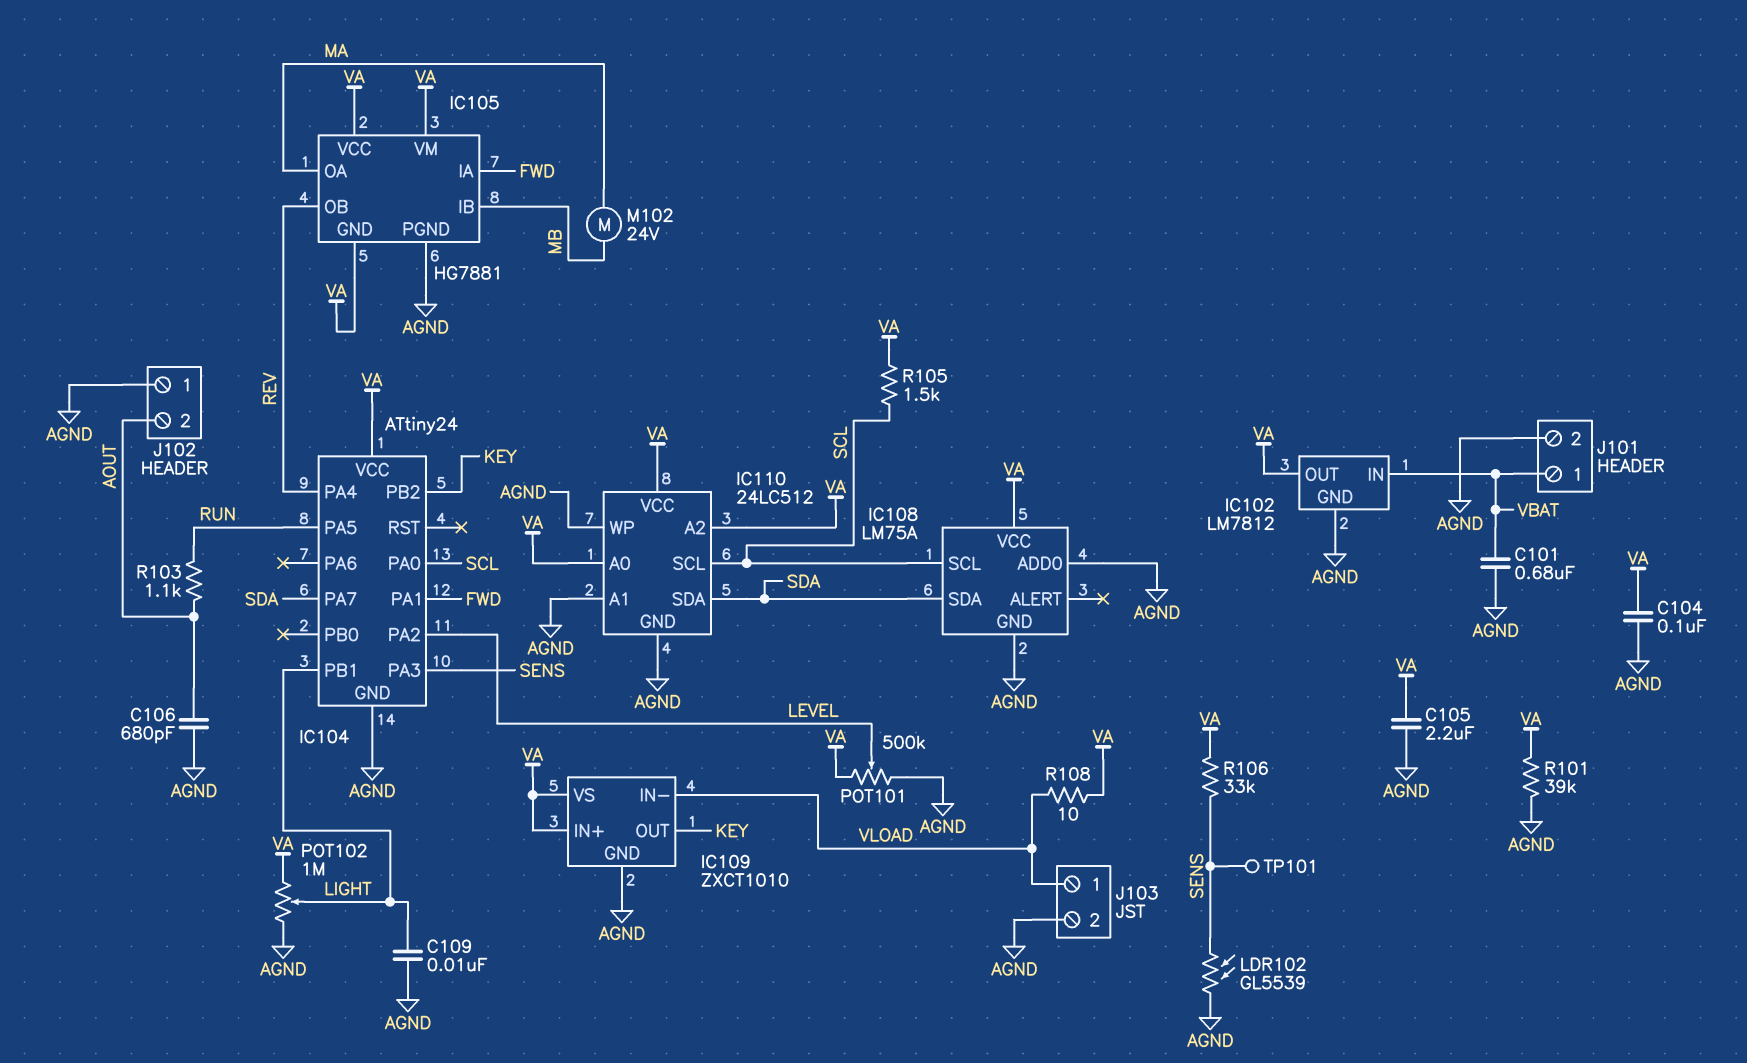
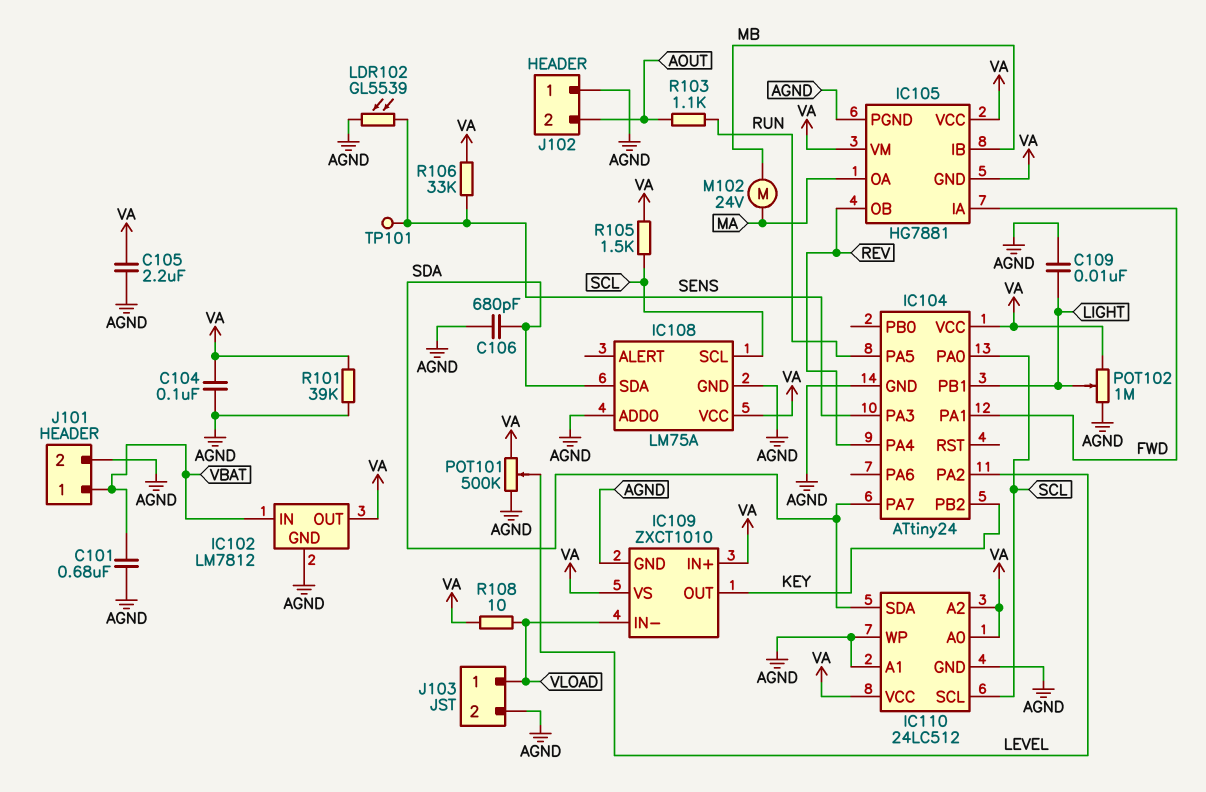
C106: 680pF (AGND, AOUT) -> 680pF (AGND, SDA)

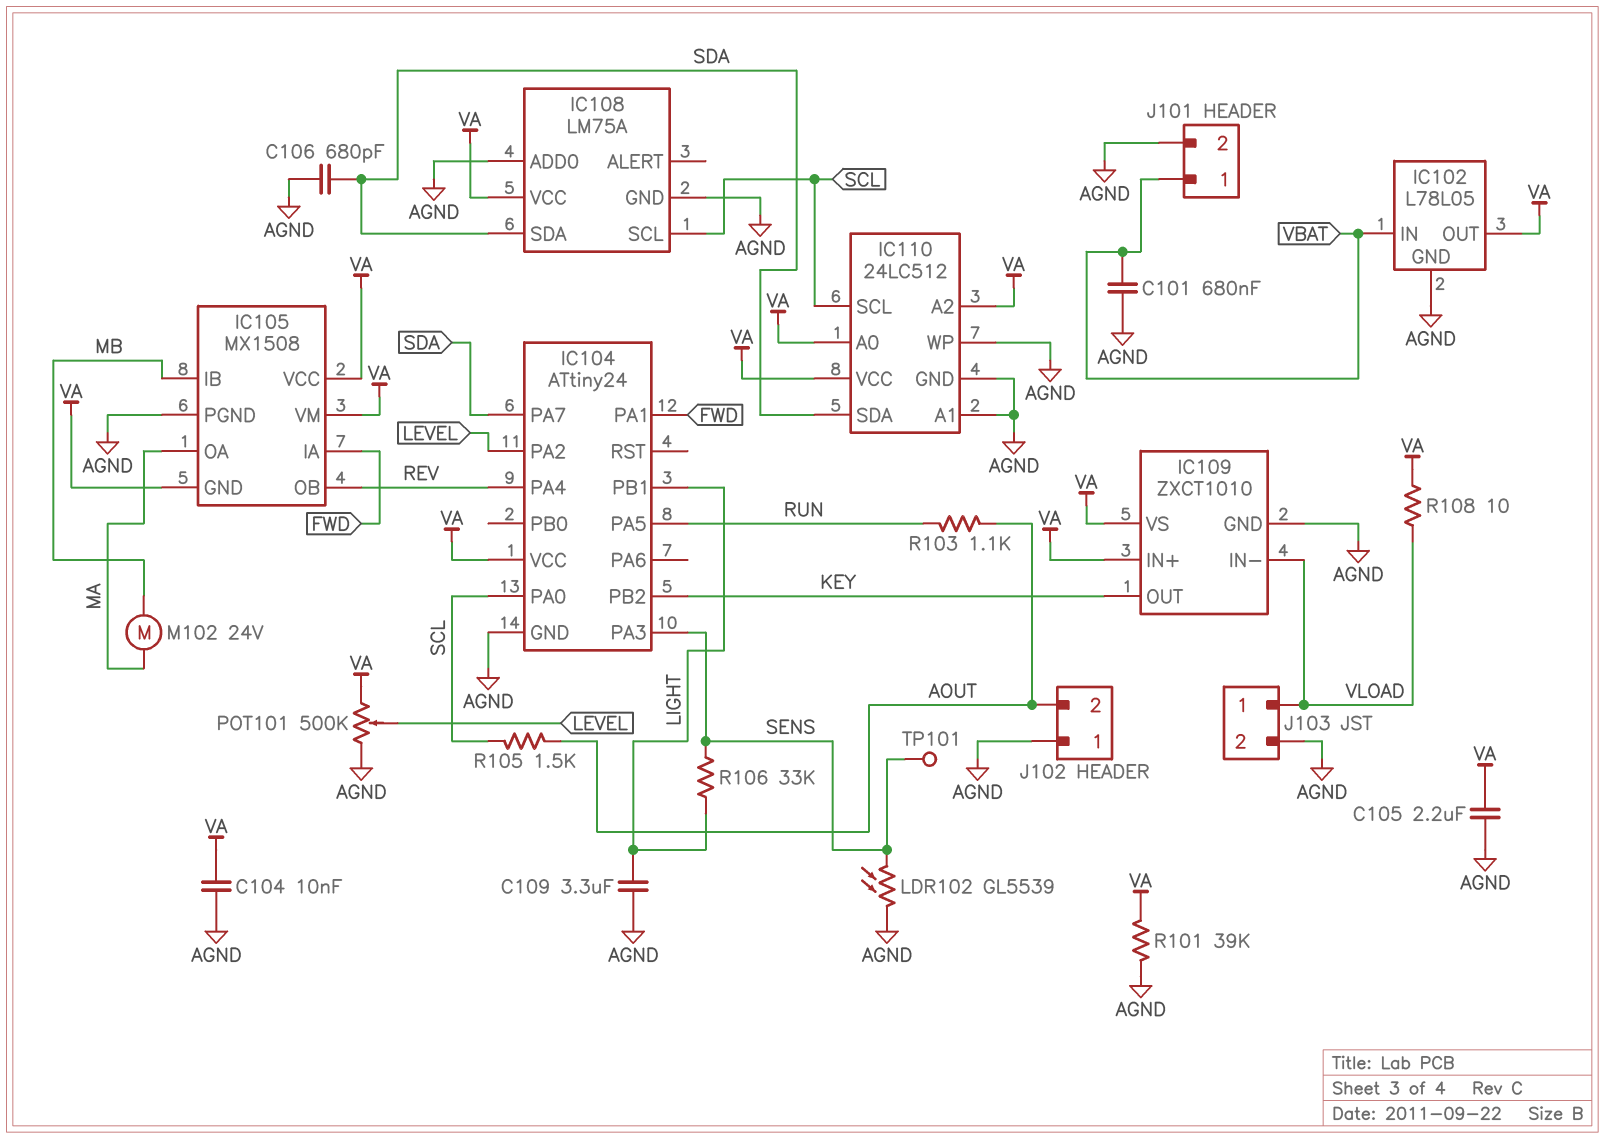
C104: 100nF (AGND, VA) -> 10nF (AGND, VA)
C109: 10nF (AGND, LIGHT) -> 3.3uF (AGND, LIGHT)
IC102: LM7812 -> L78L05
IC105: HG7881 -> MX1508
POT102: 1M (AGND, VA, wiper LIGHT) -> none
R105: 1.5k (SCL, VA) -> 1.5k (AOUT, SCL)
R106: 33k (SENS, VA) -> 33k (LIGHT, SENS)

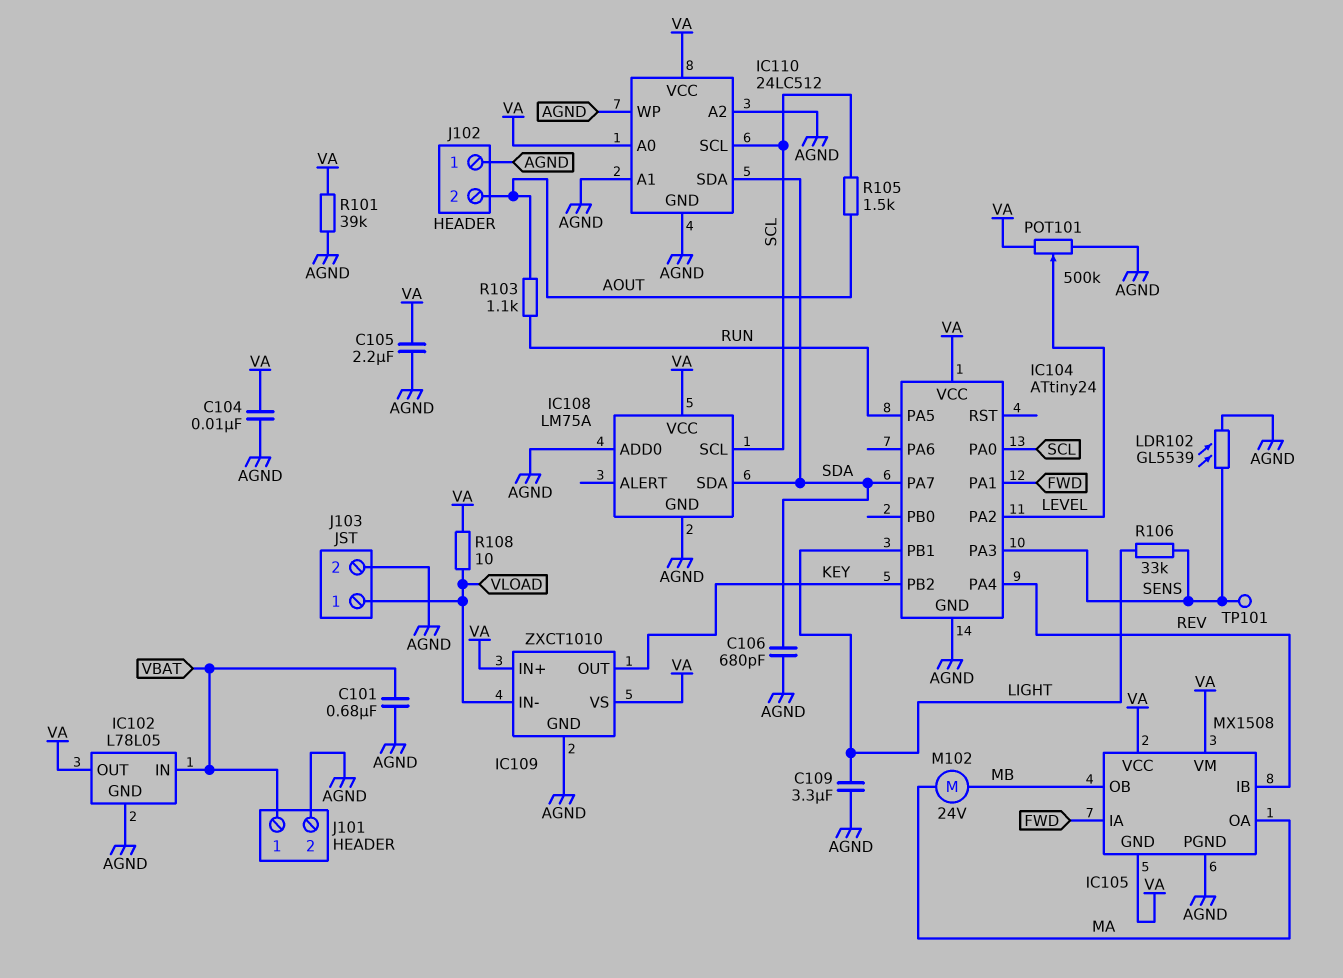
IC105 pin IB: MB -> REV
IC105 pin OB: REV -> MB
IC110 pin A2: VA -> AGND

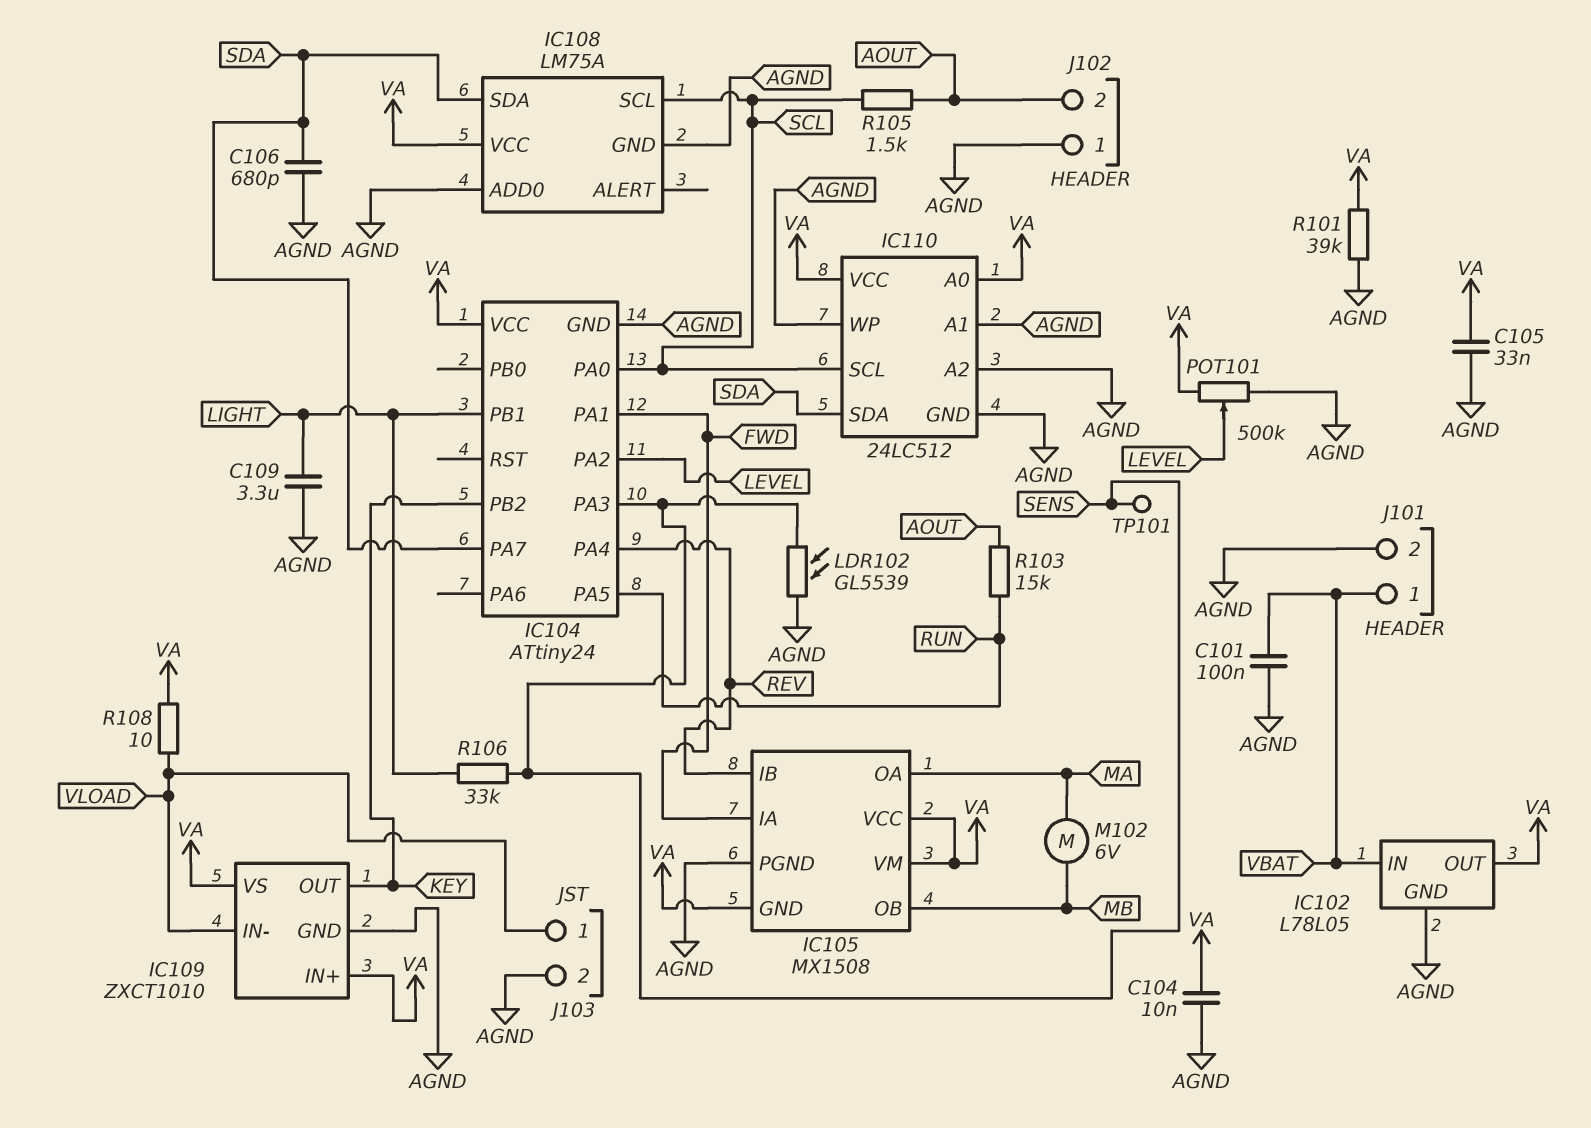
C101: 680nF (AGND, VBAT) -> 100nF (AGND, VBAT)
C105: 2.2uF (AGND, VA) -> 33nF (AGND, VA)
M102: motor 24V (MA, MB) -> motor 6V (MA, MB)
R103: 1.1k (AOUT, RUN) -> 15k (AOUT, RUN)

